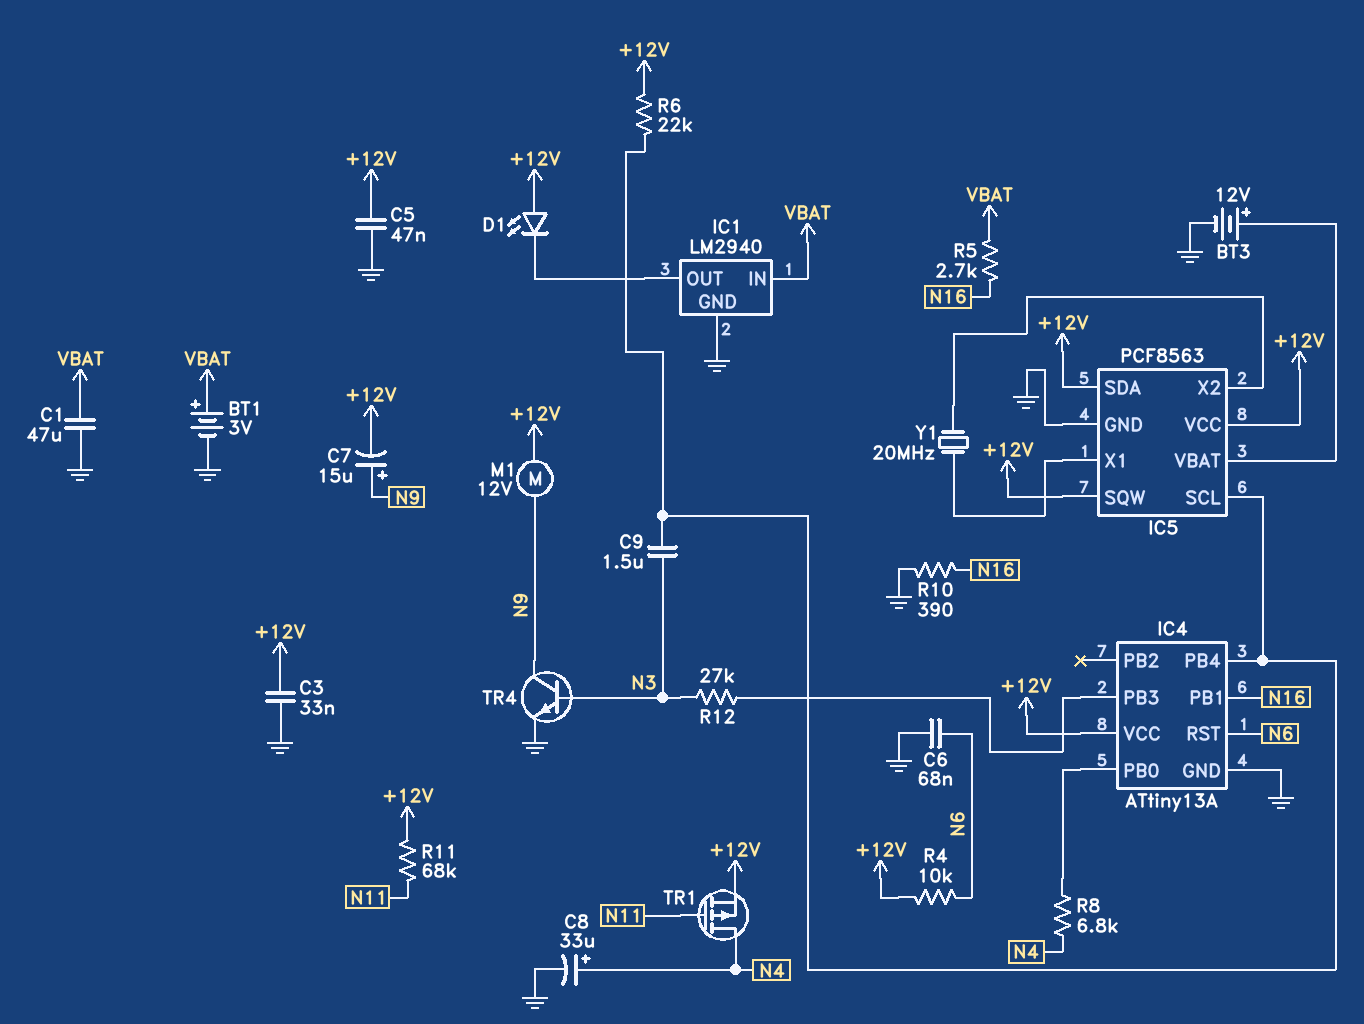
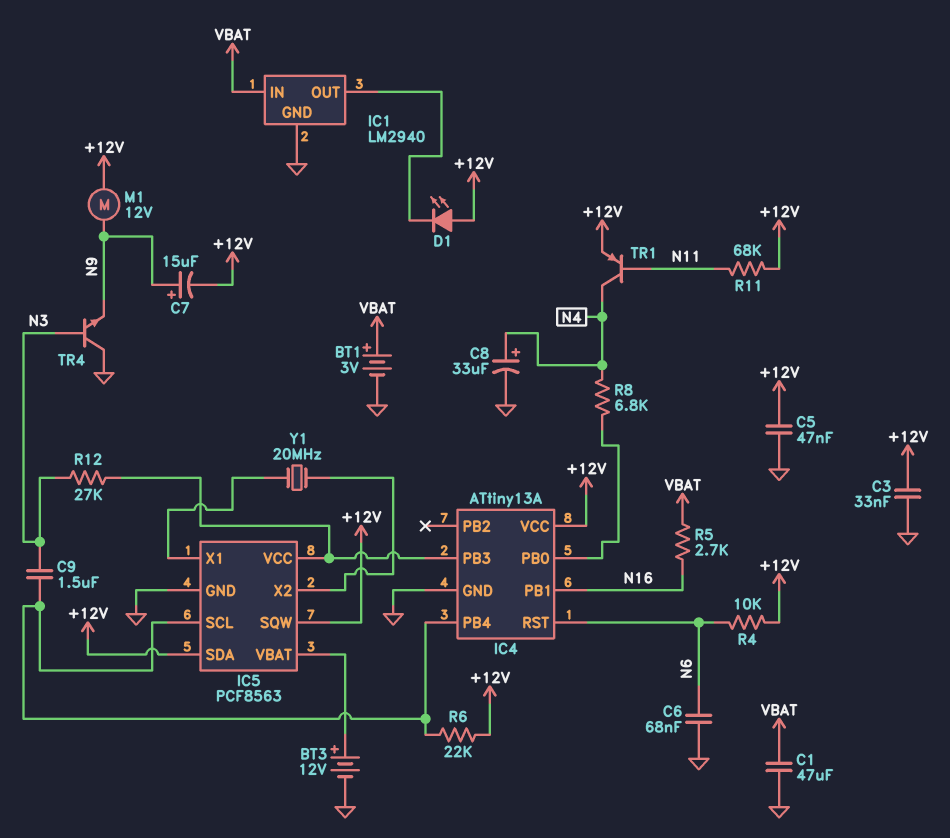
IC5 pin VCC: +12V -> IC4/PB3
R10: 390 (GND, N16) -> none
TR1: PMOS (G N11, D N4, S +12V) -> PNP (B N11, C N4, E +12V)
TR4: NPN (B N3, C N9, E GND) -> NPN (B N3, C GND, E N9)

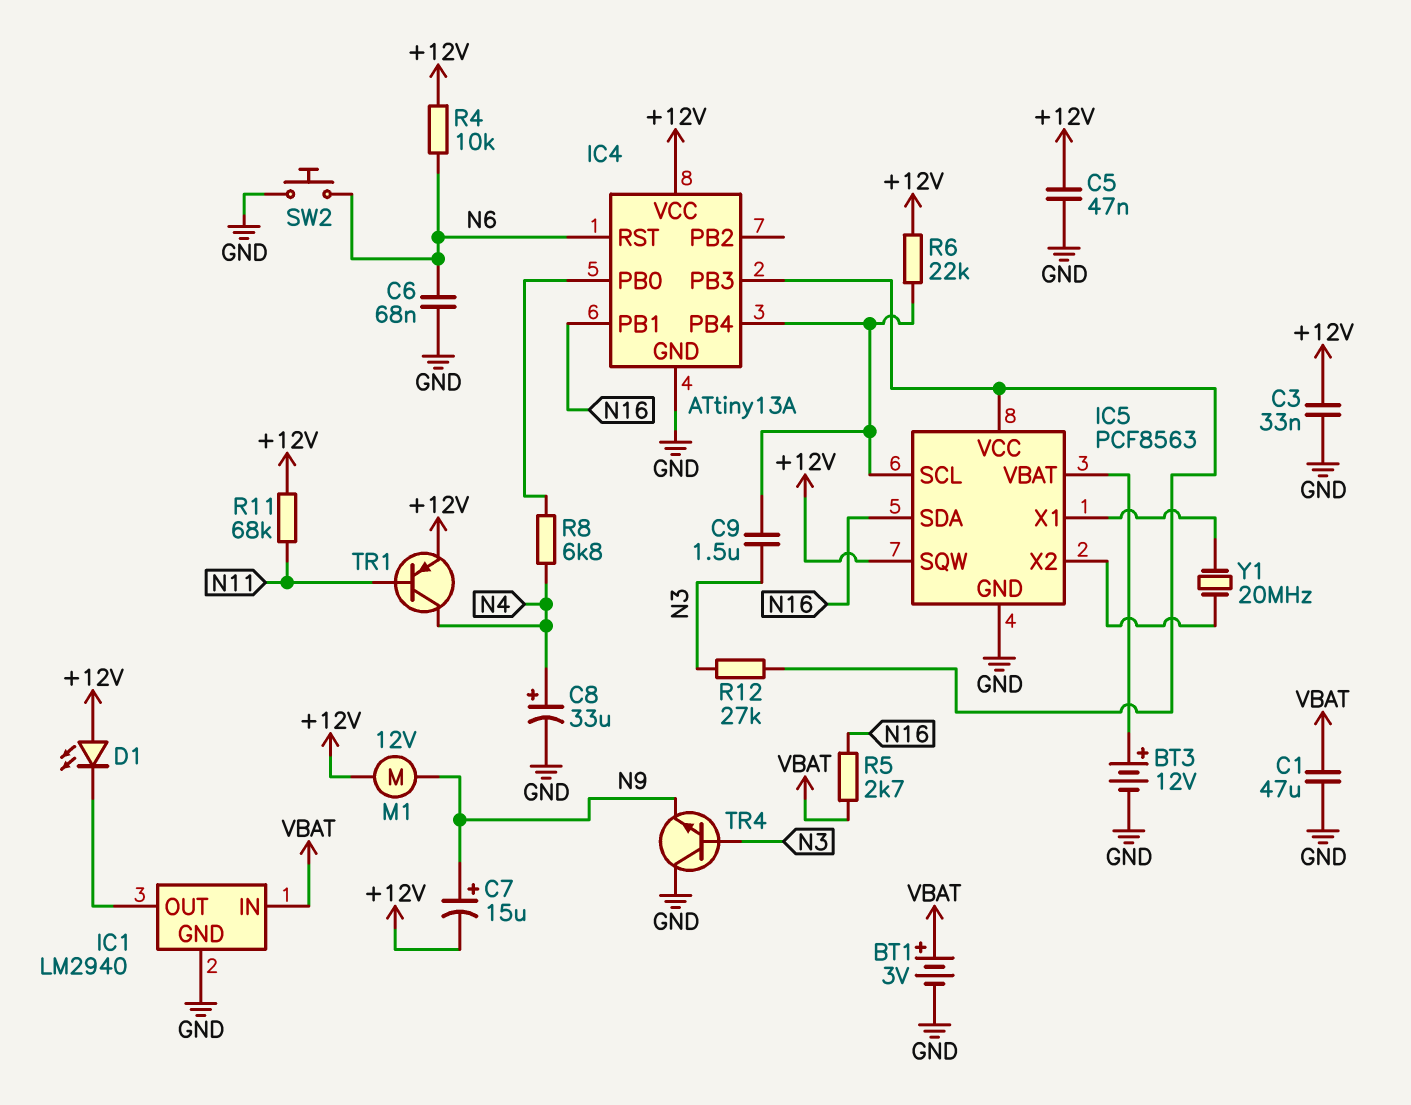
IC5 pin SDA: +12V -> N16
SW2: none -> button (GND, N6)

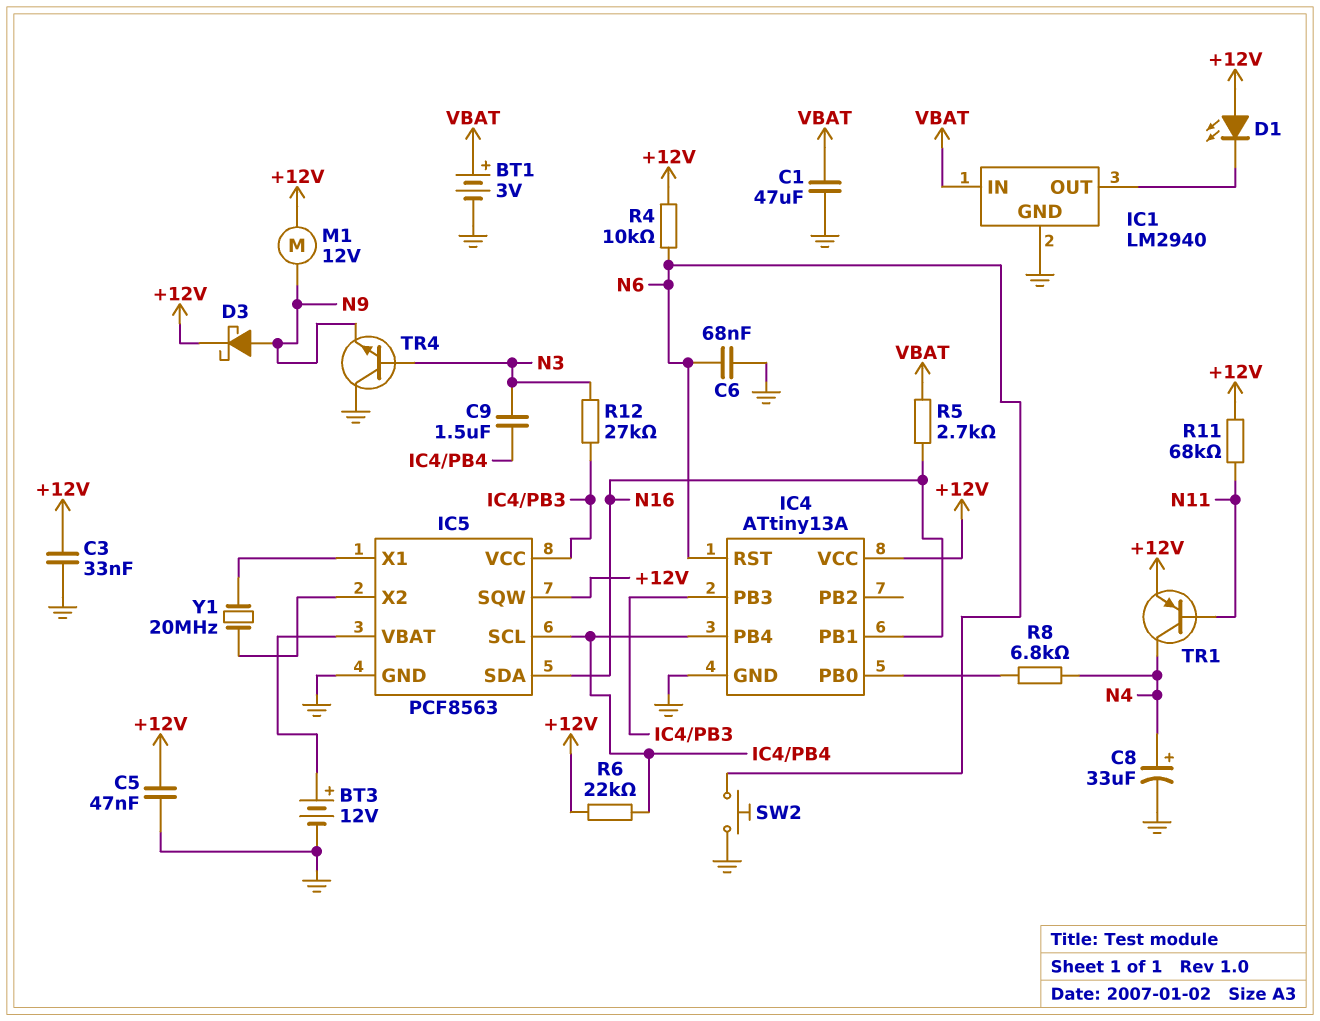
C7: 15uF (plus N9, minus +12V) -> none
D3: none -> schottky (A N9, K +12V)

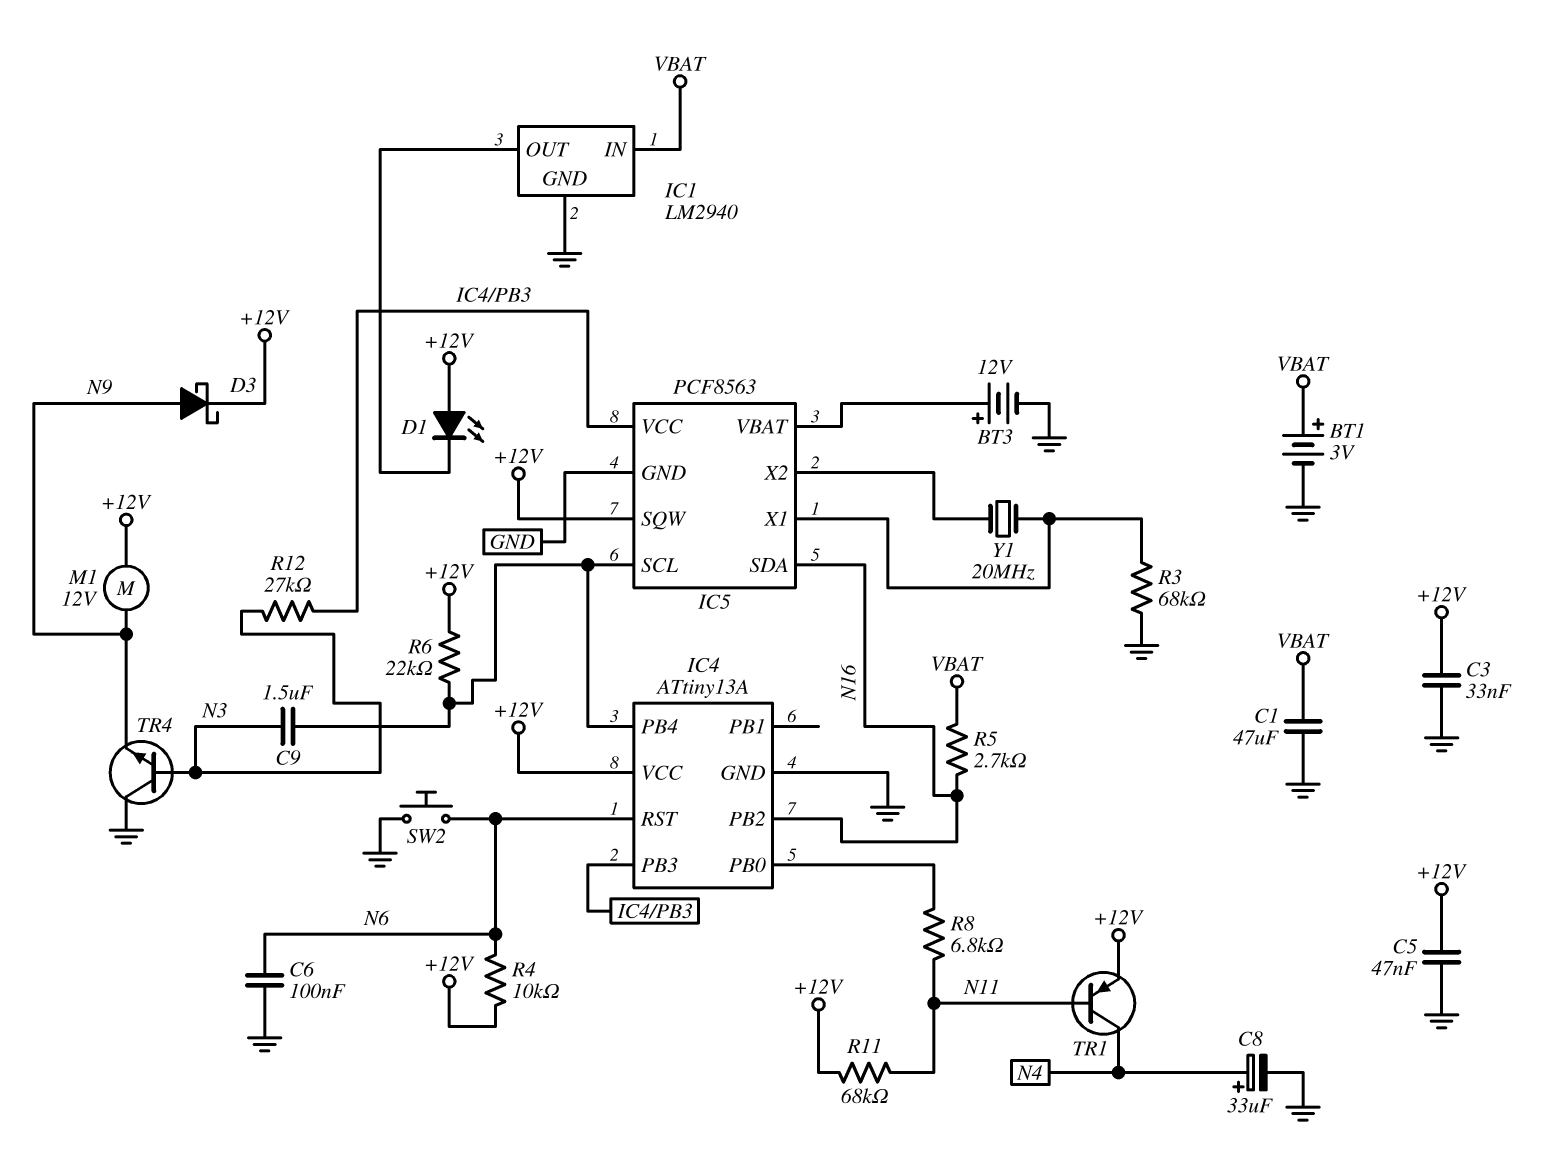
C6: 68nF (GND, N6) -> 100nF (GND, N6)
IC4 pin PB1: N16 -> none
IC4 pin PB2: none -> N16
R3: none -> 68k (GND, IC5/X1)
R8: 6.8k (IC4/PB0, N4) -> 6.8k (IC4/PB0, N11)

